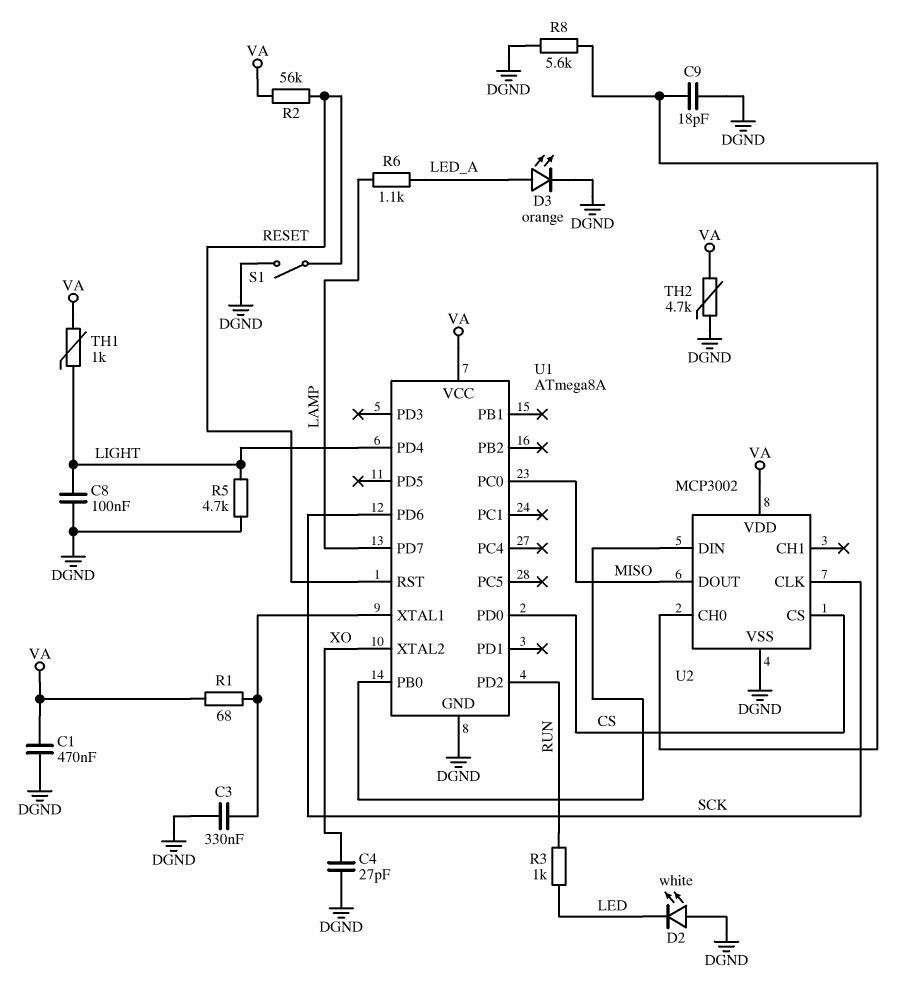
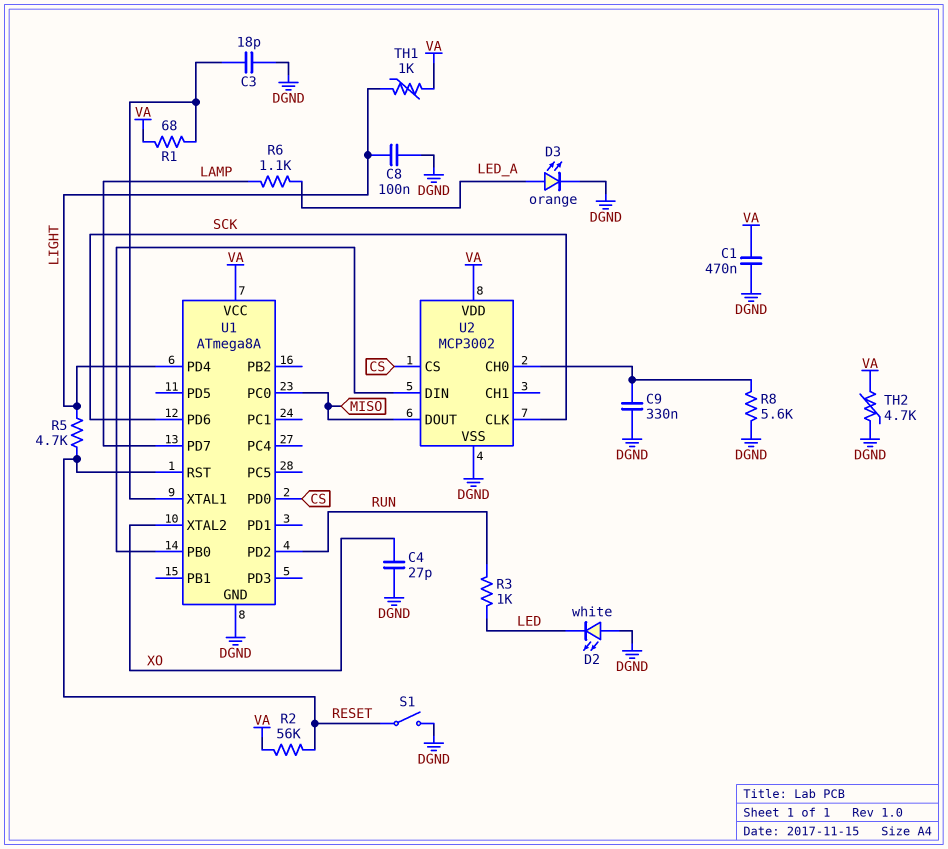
C3: 330nF (DGND, U1/XTAL1) -> 18pF (DGND, U1/XTAL1)
C9: 18pF (DGND, U2/CH0) -> 330nF (DGND, U2/CH0)
R5: 4.7k (DGND, LIGHT) -> 4.7k (LIGHT, RESET)

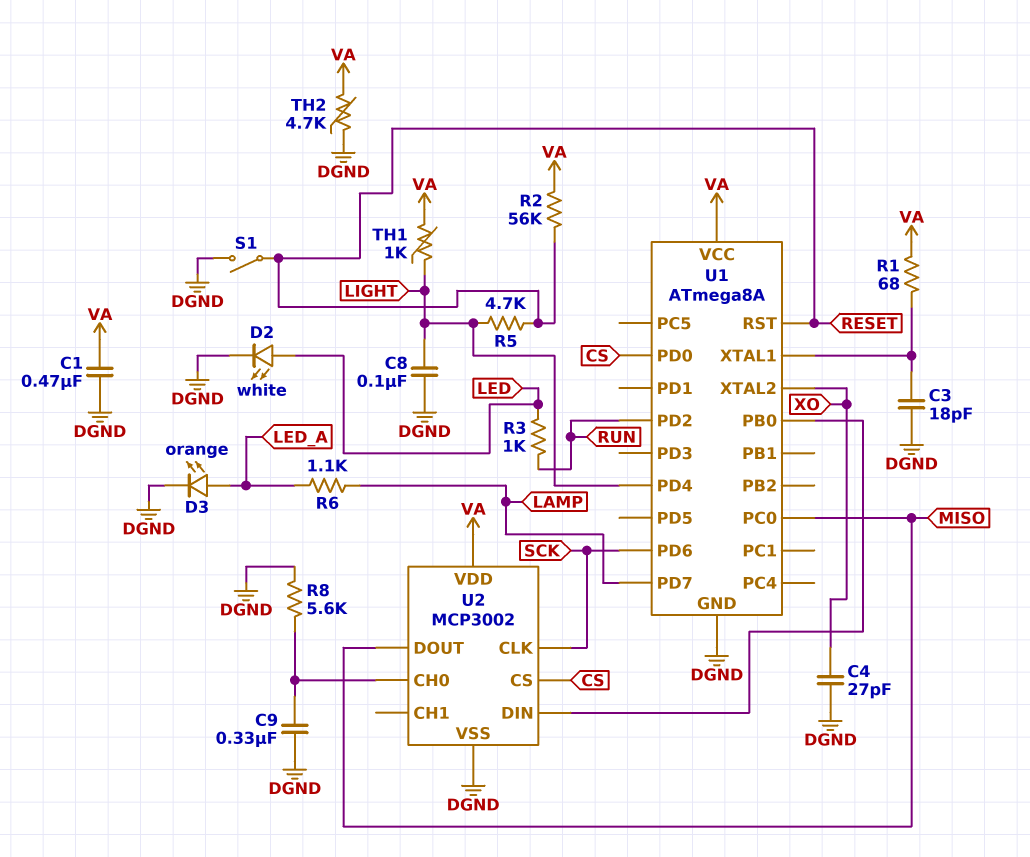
D2: LED white (A DGND, K LED) -> LED white (A LED, K DGND)

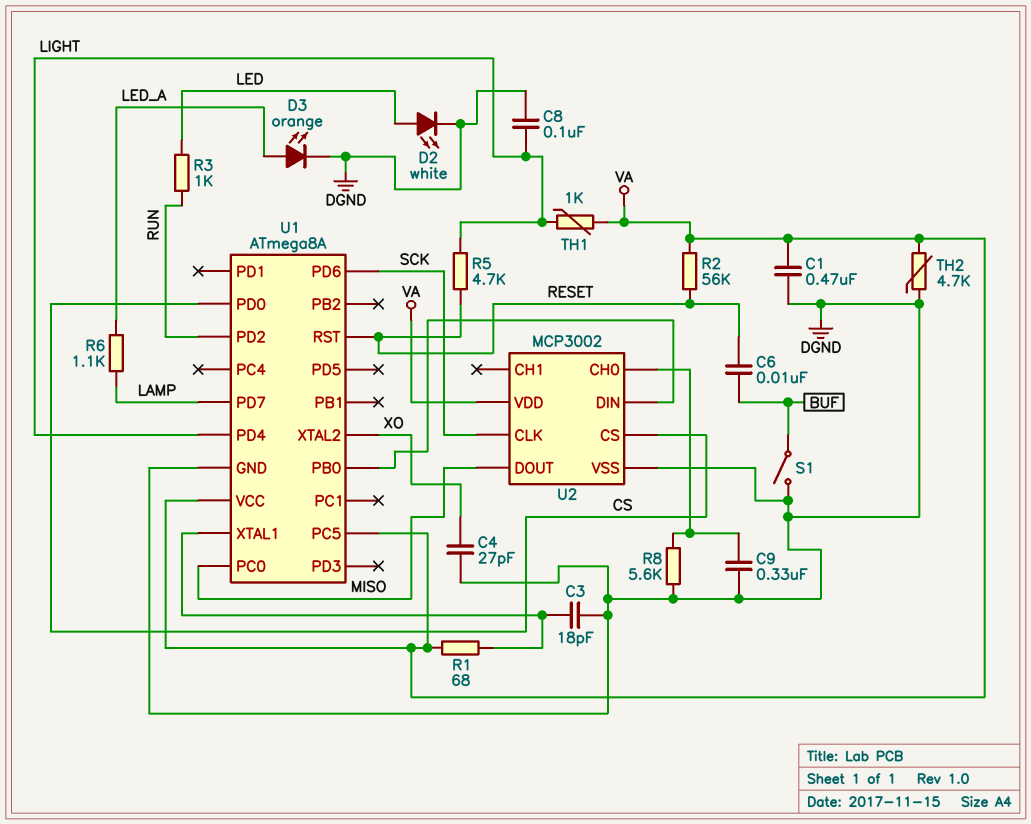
C6: none -> 10nF (BUF, RESET)
S1: switch (DGND, RESET) -> switch (BUF, DGND)
U1 pin PC5: none -> VA

